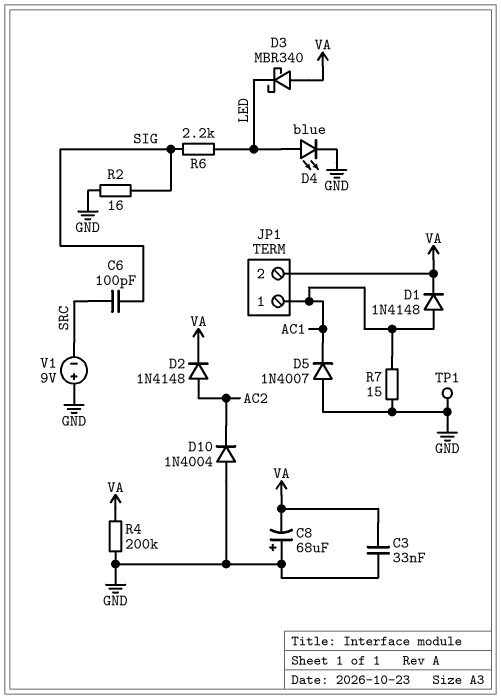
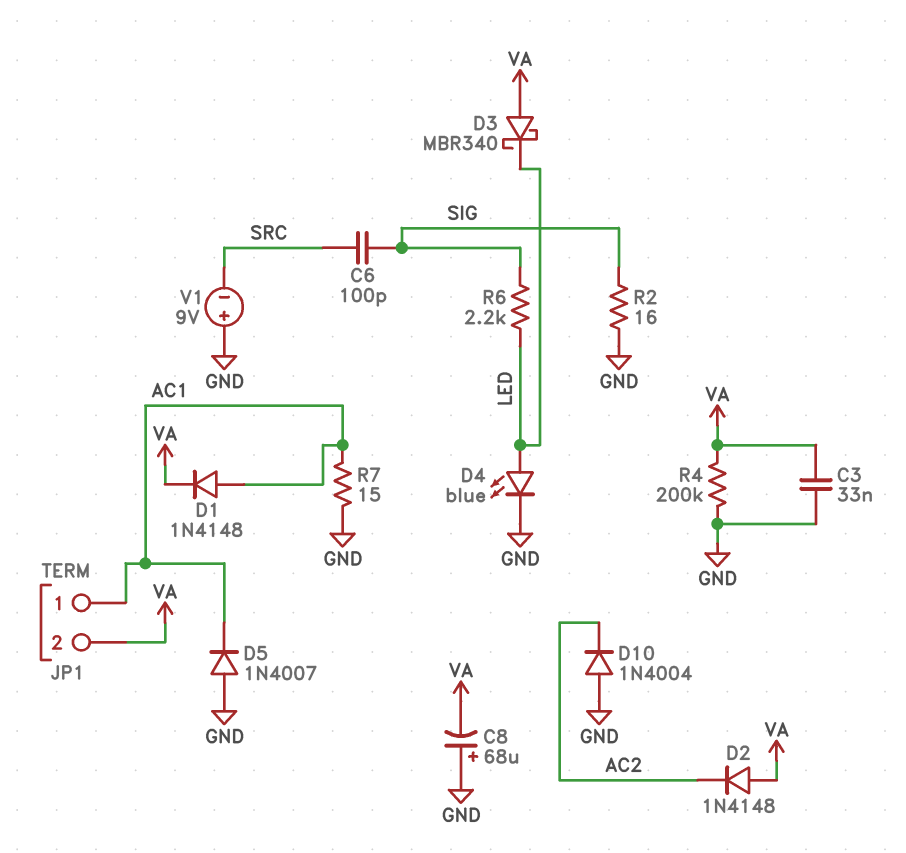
D2: diode 1N4148 (A AC2, K VA) -> diode 1N4148 (A VA, K AC2)
TP1: test point (GND) -> none

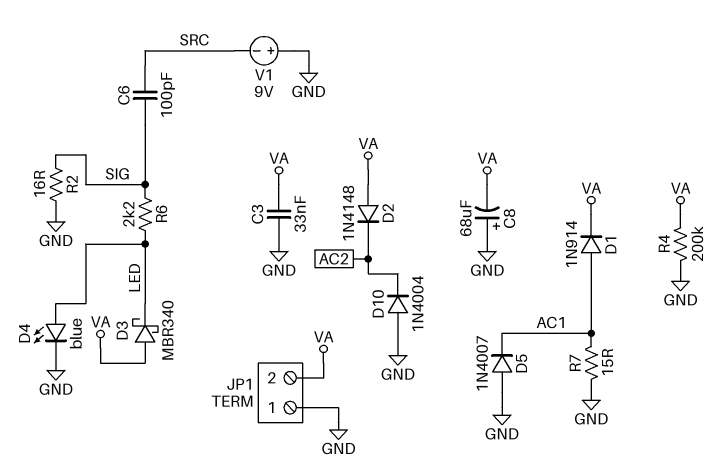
D1: diode 1N4148 (A AC1, K VA) -> diode 1N914 (A AC1, K VA)
JP1 pin 1: AC1 -> GND

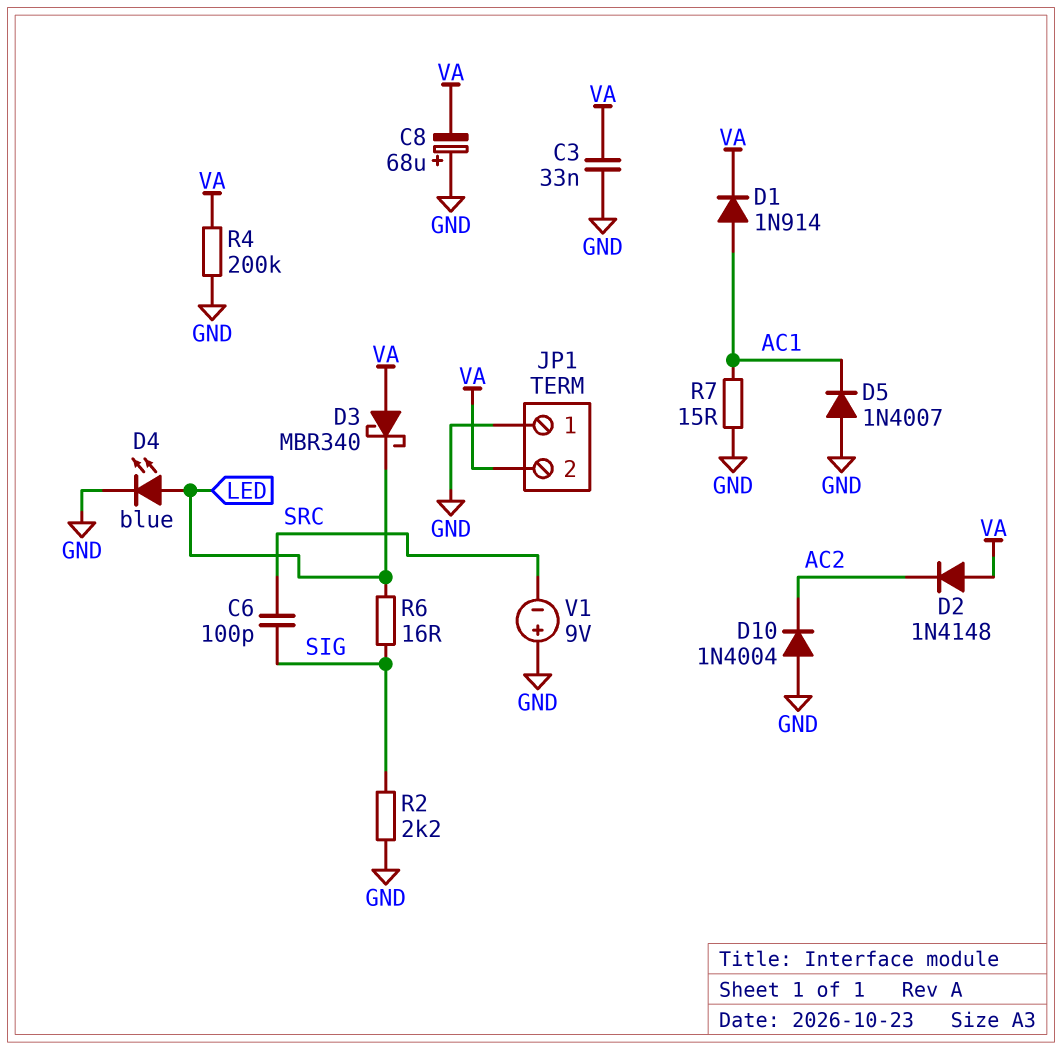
R2: 16 (GND, SIG) -> 2.2k (GND, SIG)
R6: 2.2k (LED, SIG) -> 16 (LED, SIG)

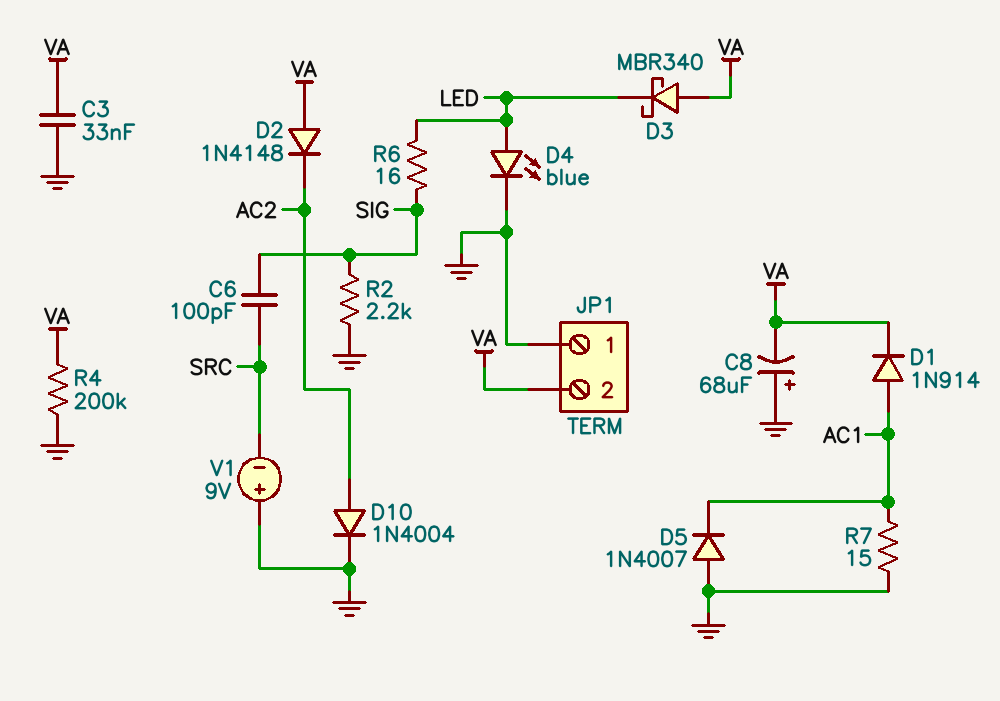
D10: diode 1N4004 (A GND, K AC2) -> diode 1N4004 (A AC2, K GND)

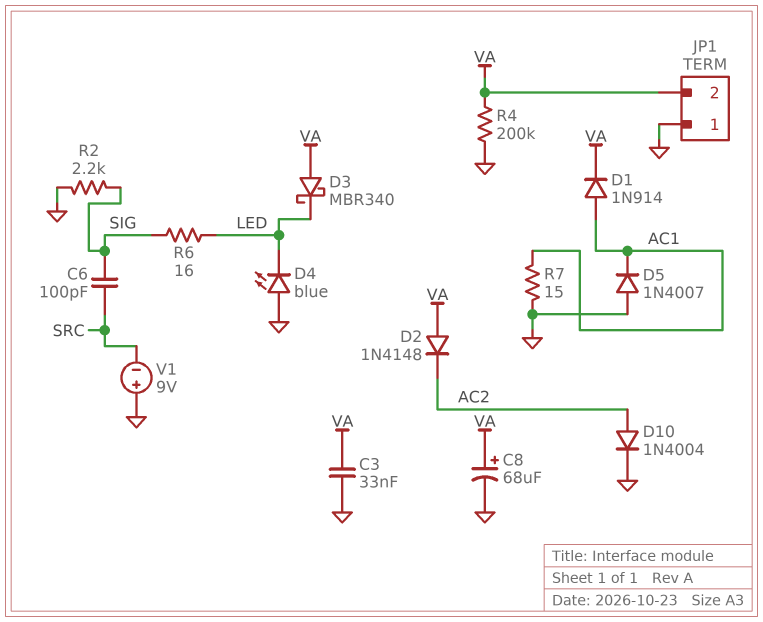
C8: 68uF (plus GND, minus VA) -> 68uF (plus VA, minus GND)
D4: LED blue (A LED, K GND) -> LED blue (A GND, K LED)

